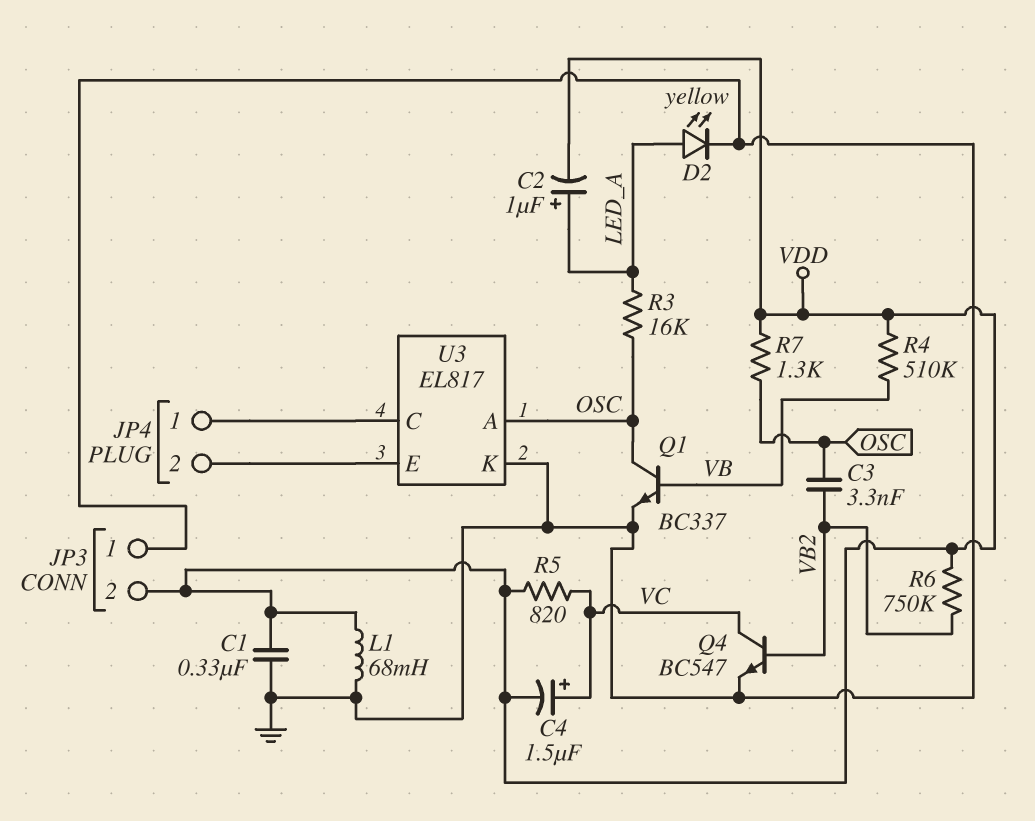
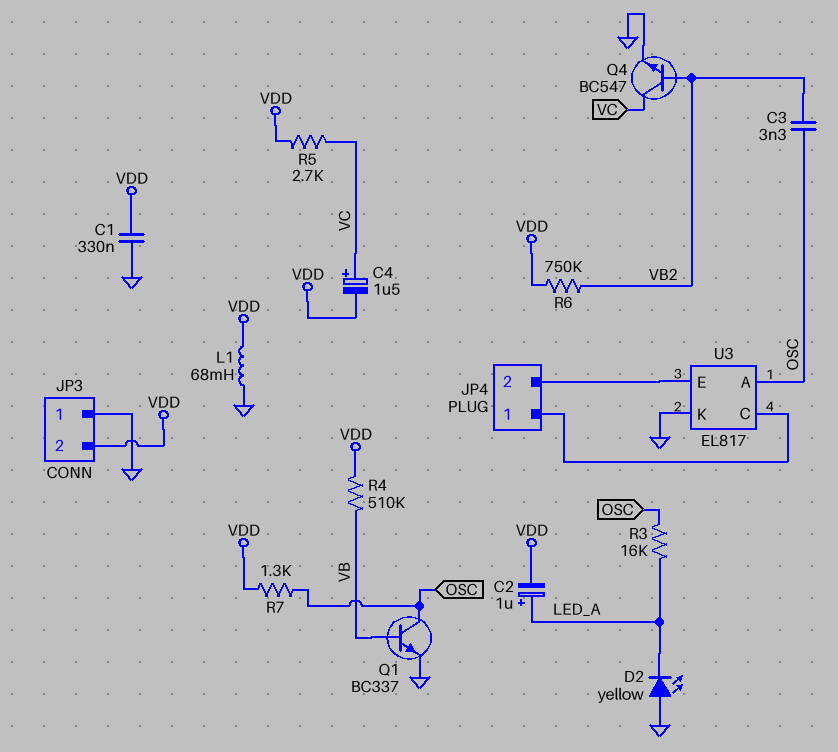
D2: LED yellow (A LED_A, K GND) -> LED yellow (A GND, K LED_A)
R5: 820 (VC, VDD) -> 2.7k (VC, VDD)

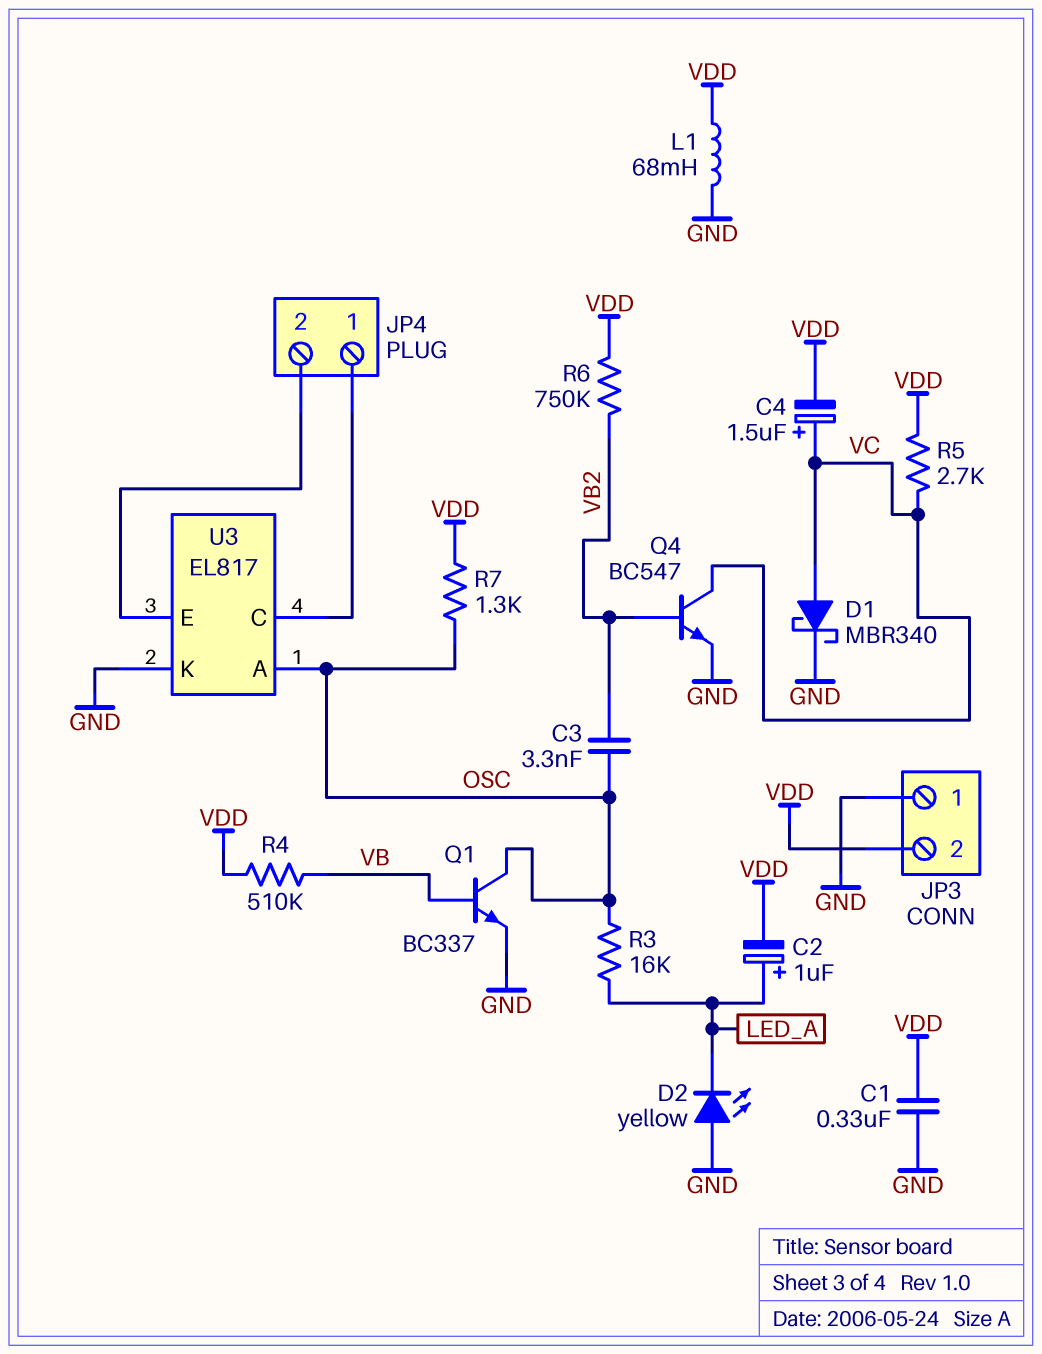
D1: none -> schottky MBR340 (A VC, K GND)

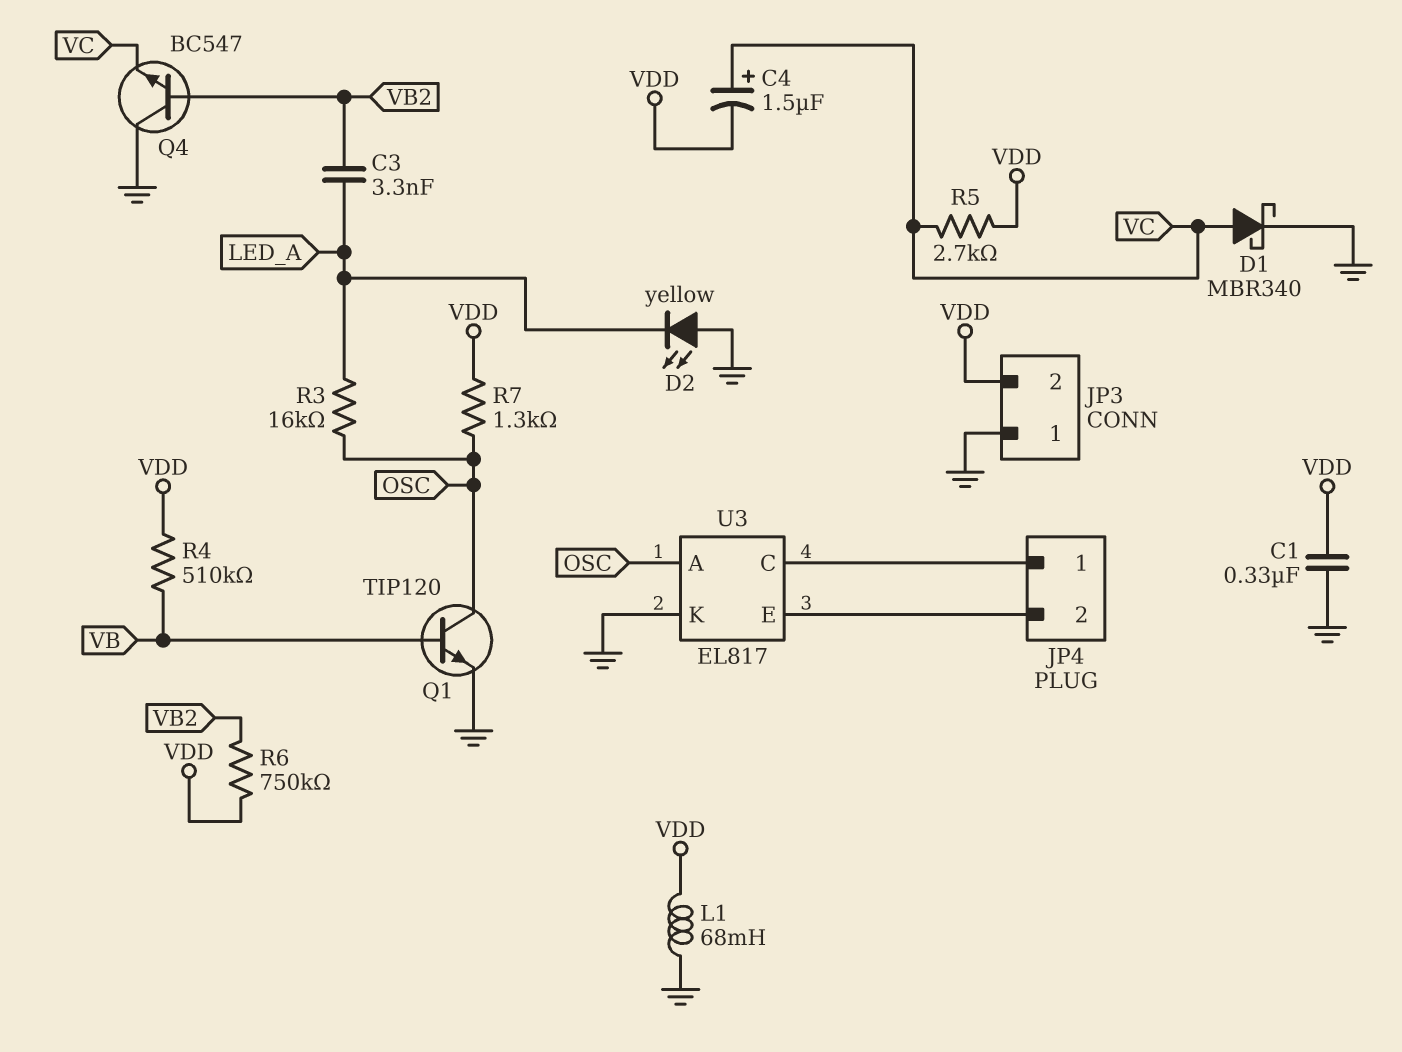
C2: 1uF (plus LED_A, minus VDD) -> none
C3: 3.3nF (OSC, VB2) -> 3.3nF (LED_A, VB2)
Q1: NPN BC337 (B VB, C OSC, E GND) -> NPN TIP120 (B VB, C OSC, E GND)
Q4: NPN BC547 (B VB2, C VC, E GND) -> NPN BC547 (B VB2, C GND, E VC)

